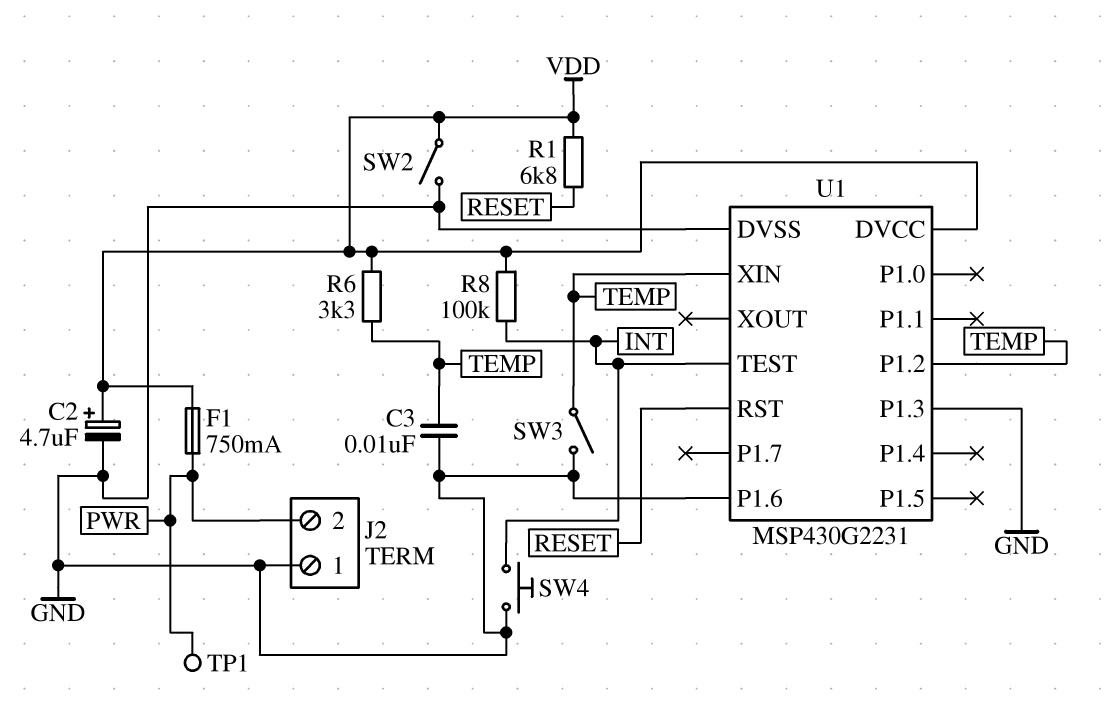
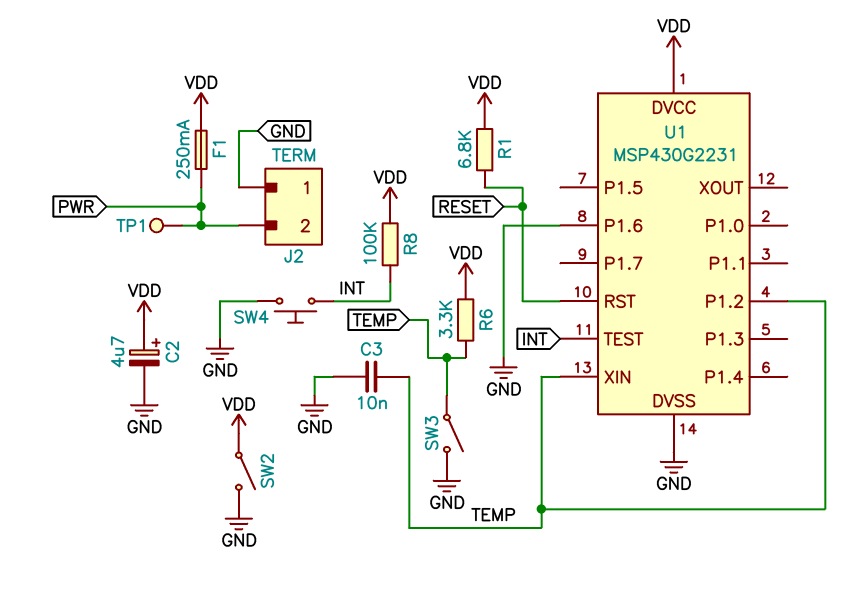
F1: 750mA (PWR, VDD) -> 250mA (PWR, VDD)
U1 pin P1.3: GND -> none

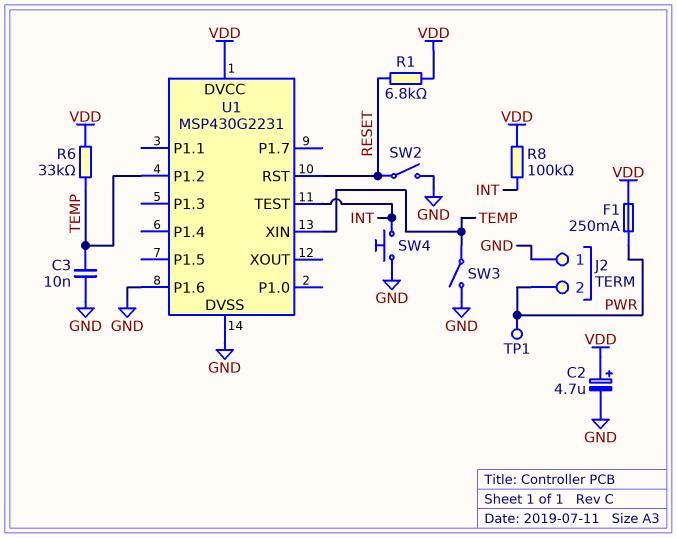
R6: 3.3k (TEMP, VDD) -> 33k (TEMP, VDD)
SW2: switch (GND, VDD) -> switch (GND, RESET)

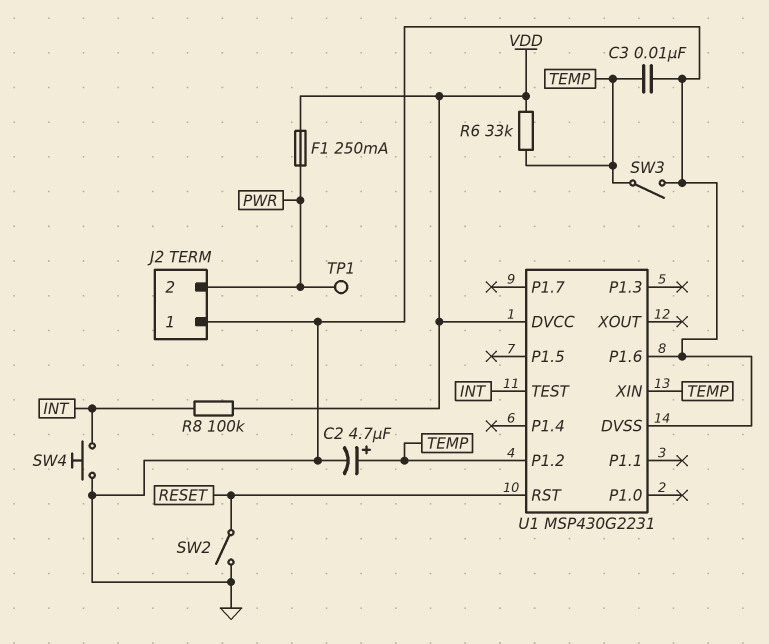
C2: 4.7uF (plus VDD, minus GND) -> 4.7uF (plus TEMP, minus GND)
R1: 6.8k (RESET, VDD) -> none

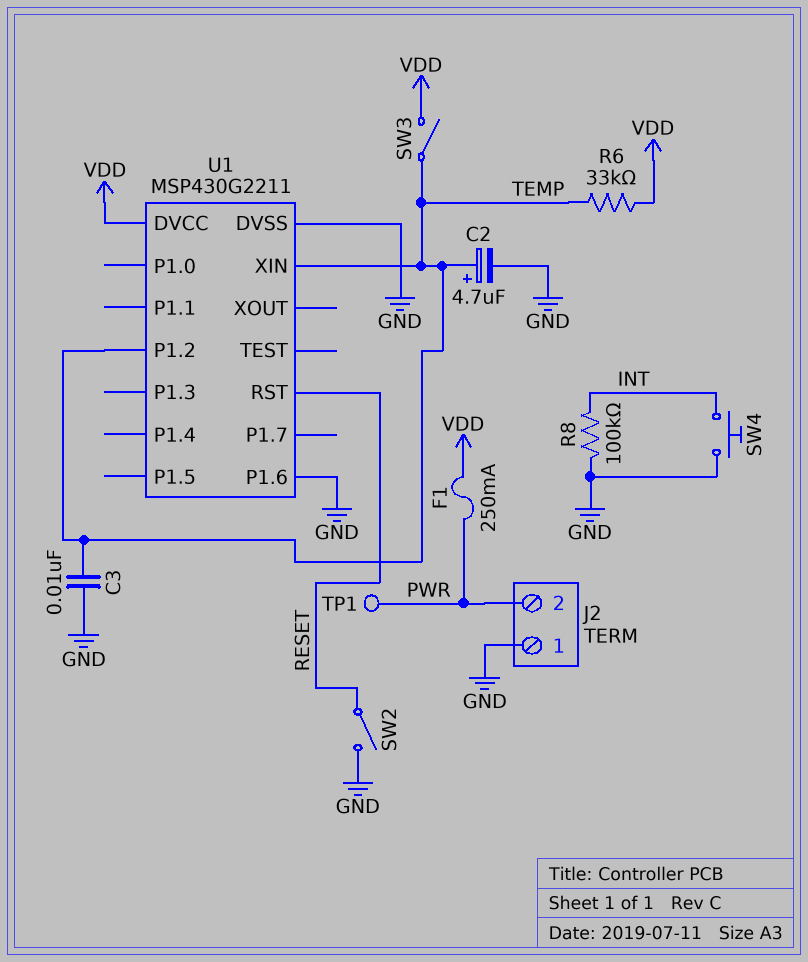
R8: 100k (INT, VDD) -> 100k (GND, INT)
SW3: switch (GND, TEMP) -> switch (TEMP, VDD)
U1: MSP430G2231 -> MSP430G2211
U1 pin TEST: INT -> none

